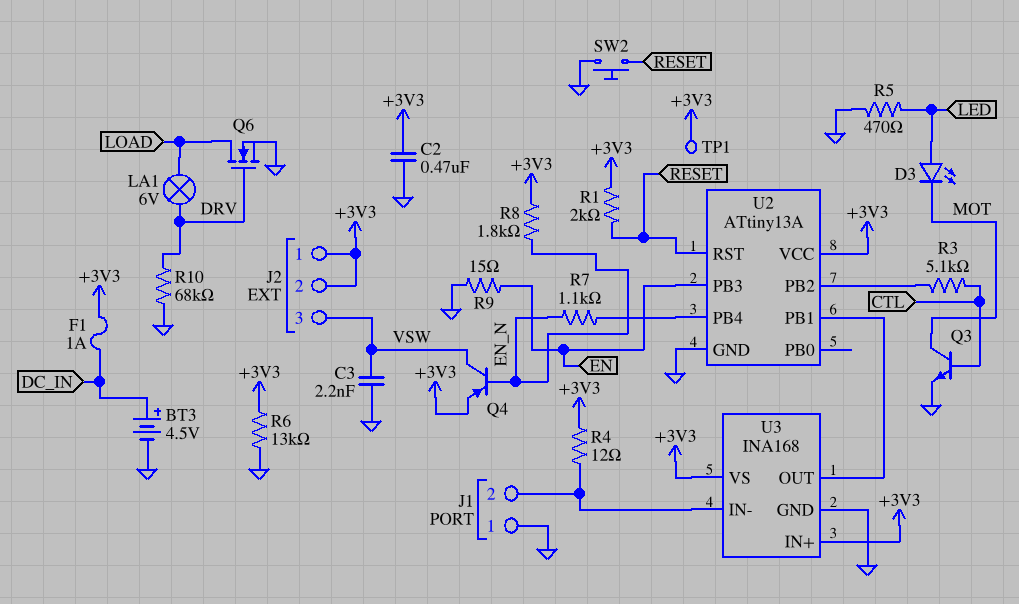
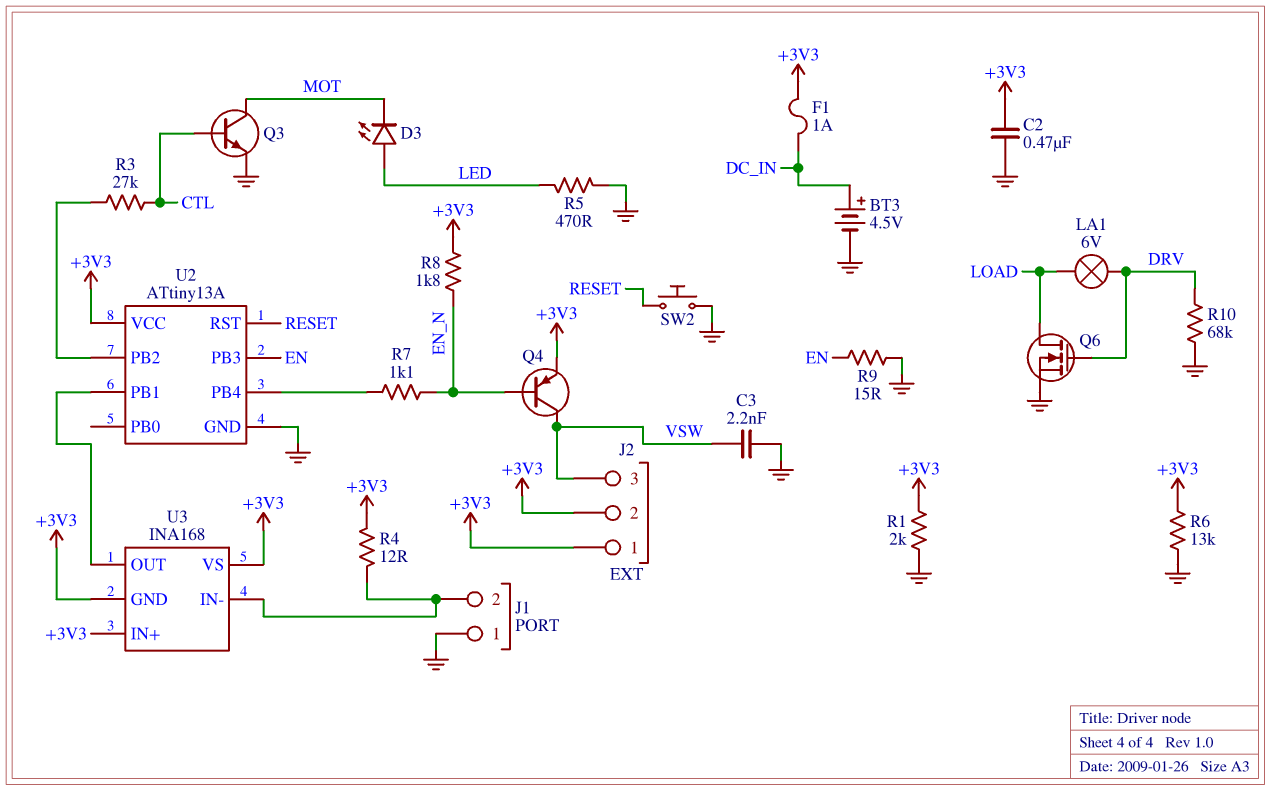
R1: 2k (+3V3, RESET) -> 2k (+3V3, GND)
R3: 5.1k (CTL, U2/PB2) -> 27k (CTL, U2/PB2)
TP1: test point (+3V3) -> none
U3 pin GND: GND -> +3V3

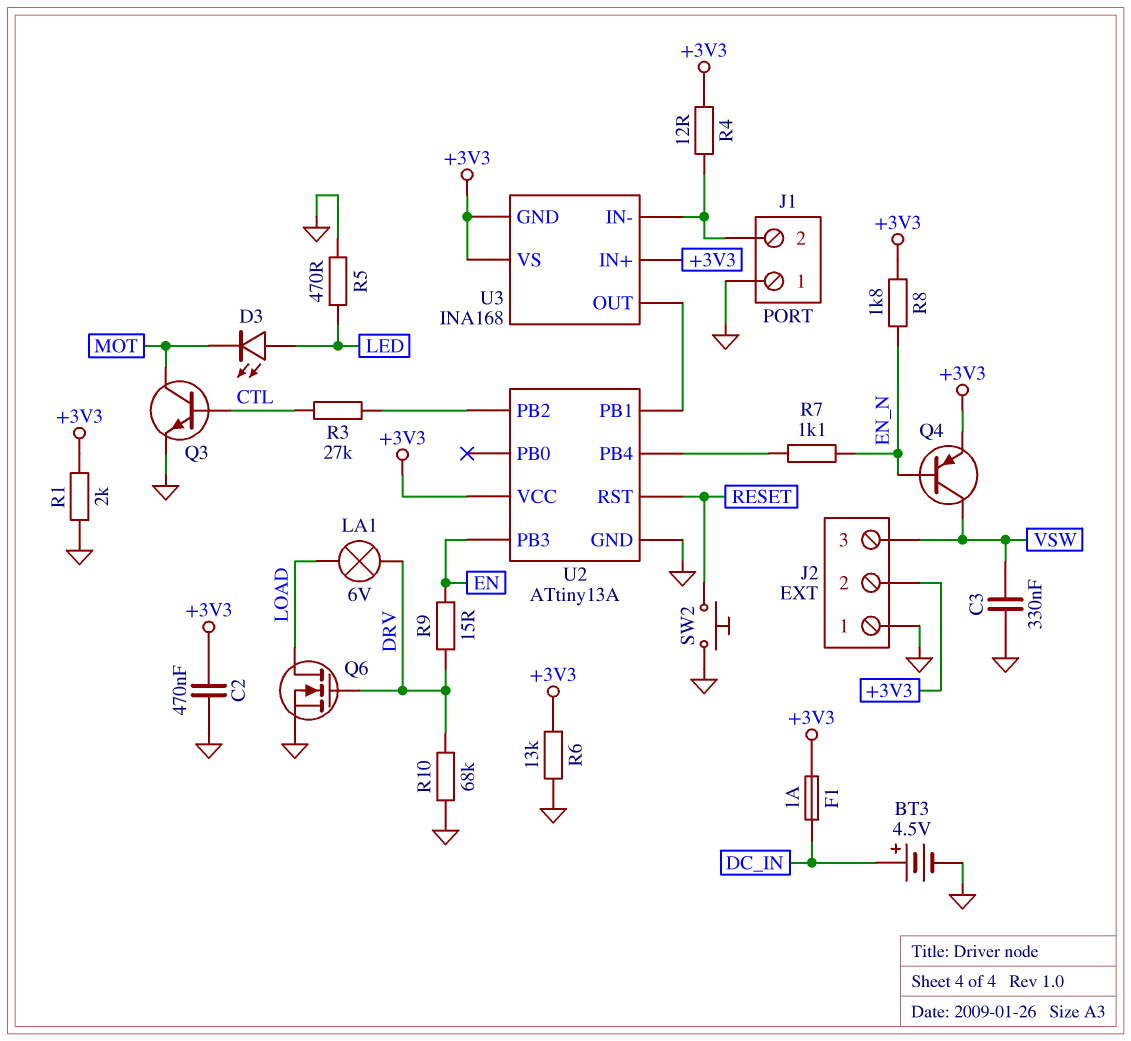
C3: 2.2nF (GND, VSW) -> 330nF (GND, VSW)
J2 pin 1: +3V3 -> GND
R9: 15 (EN, GND) -> 15 (DRV, EN)

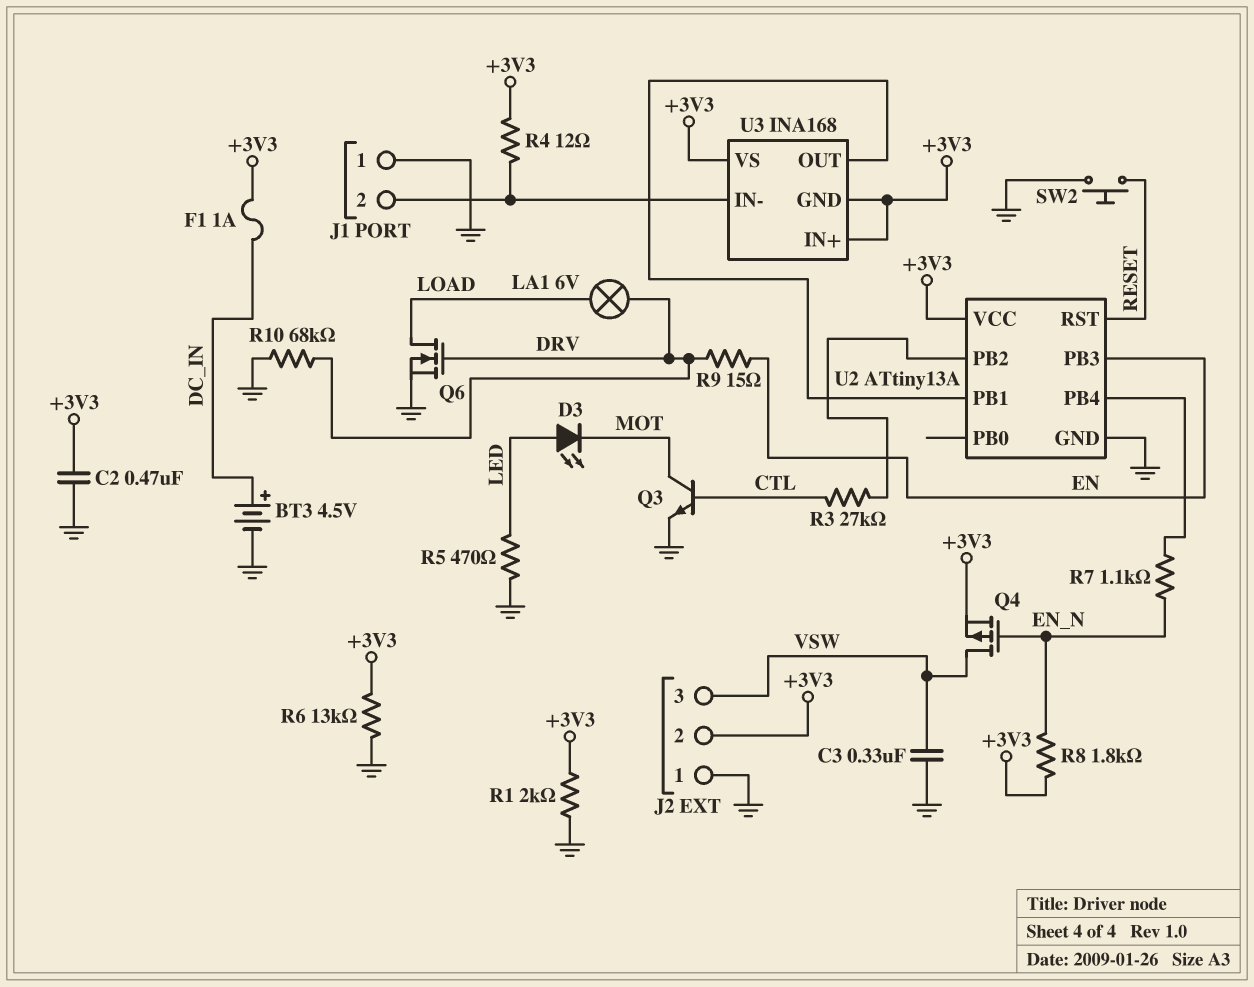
Q4: PNP (B EN_N, C VSW, E +3V3) -> PMOS (G EN_N, D VSW, S +3V3)

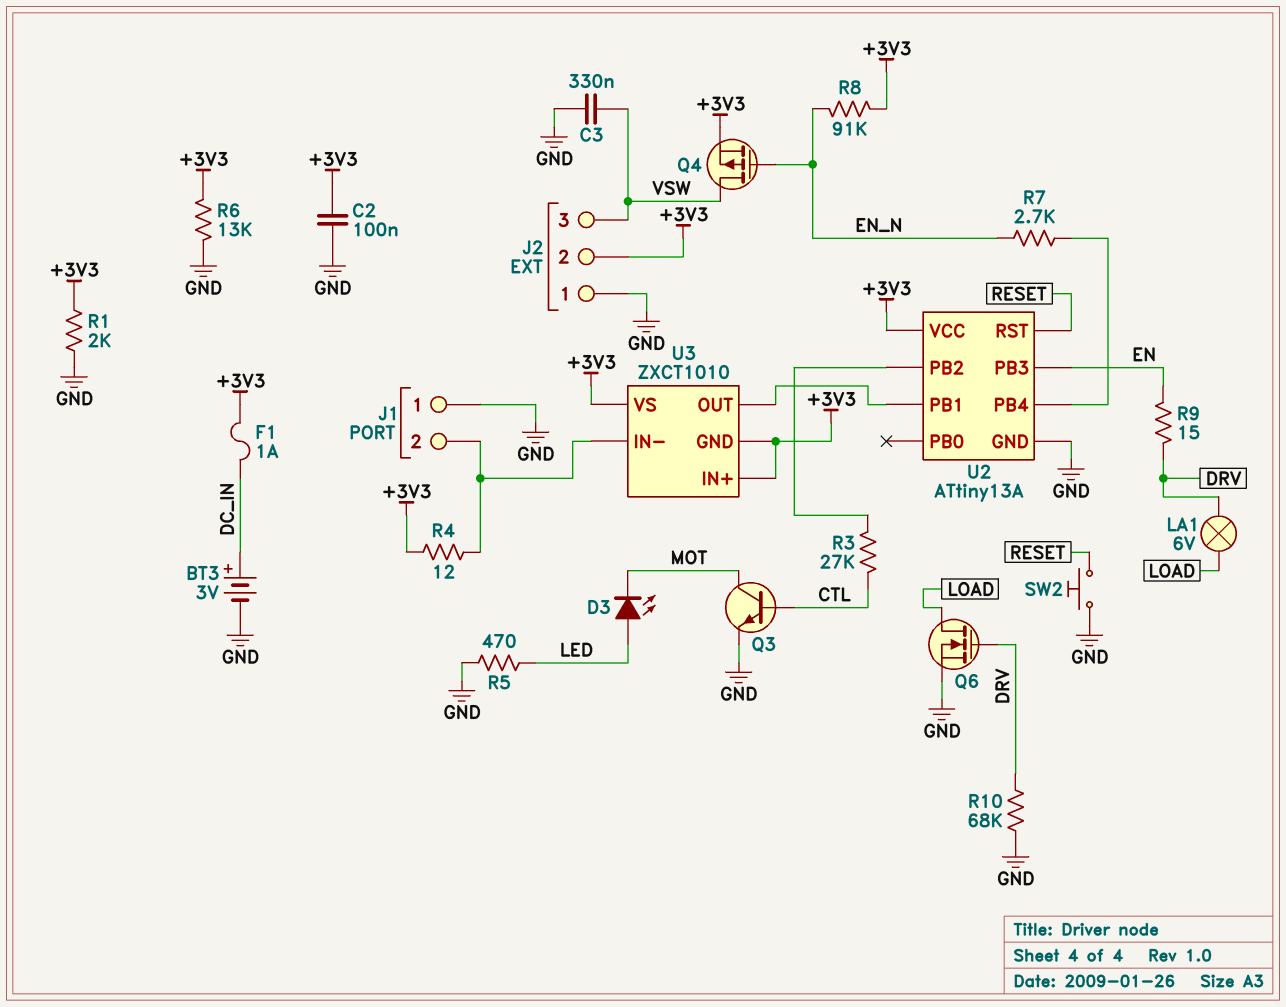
BT3: 4.5V (plus DC_IN, minus GND) -> 3V (plus DC_IN, minus GND)
C2: 470nF (+3V3, GND) -> 100nF (+3V3, GND)
R7: 1.1k (EN_N, U2/PB4) -> 2.7k (EN_N, U2/PB4)
R8: 1.8k (+3V3, EN_N) -> 91k (+3V3, EN_N)
U3: INA168 -> ZXCT1010

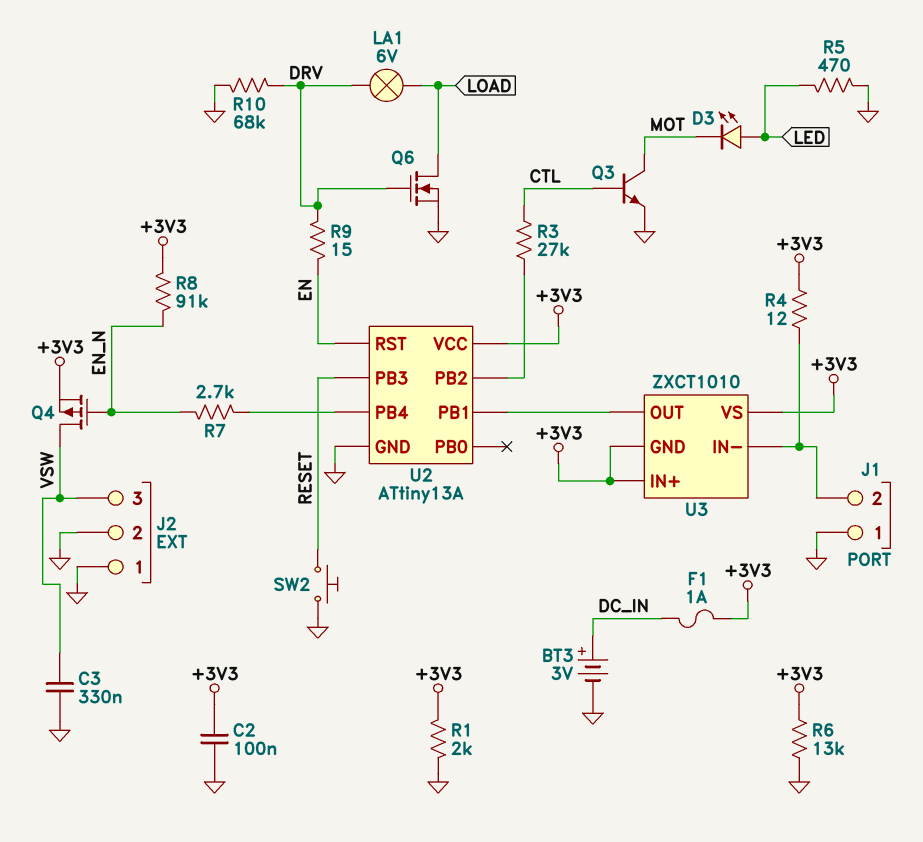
J2 pin 2: +3V3 -> GND
U2 pin PB3: EN -> RESET
U2 pin RST: RESET -> EN

